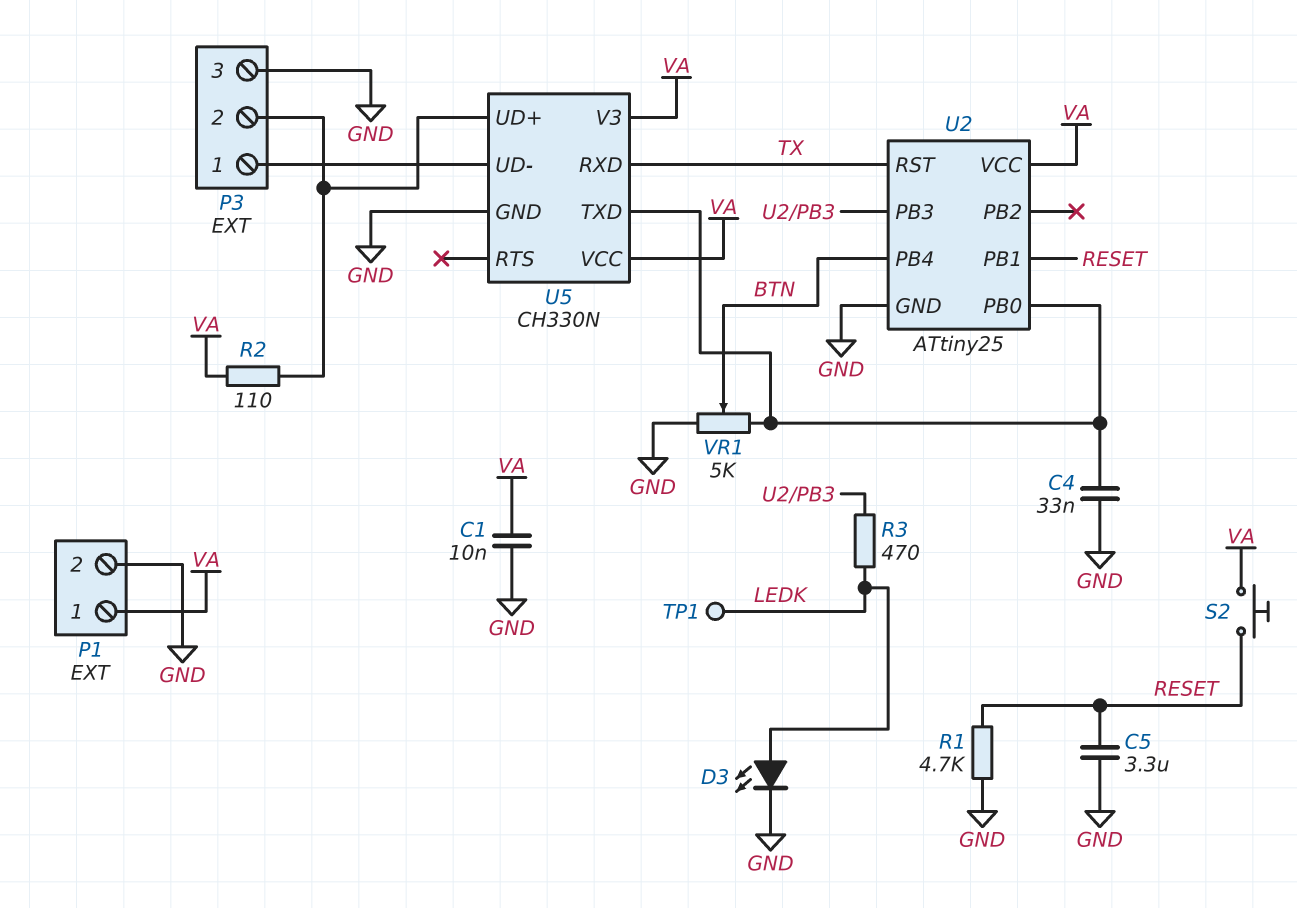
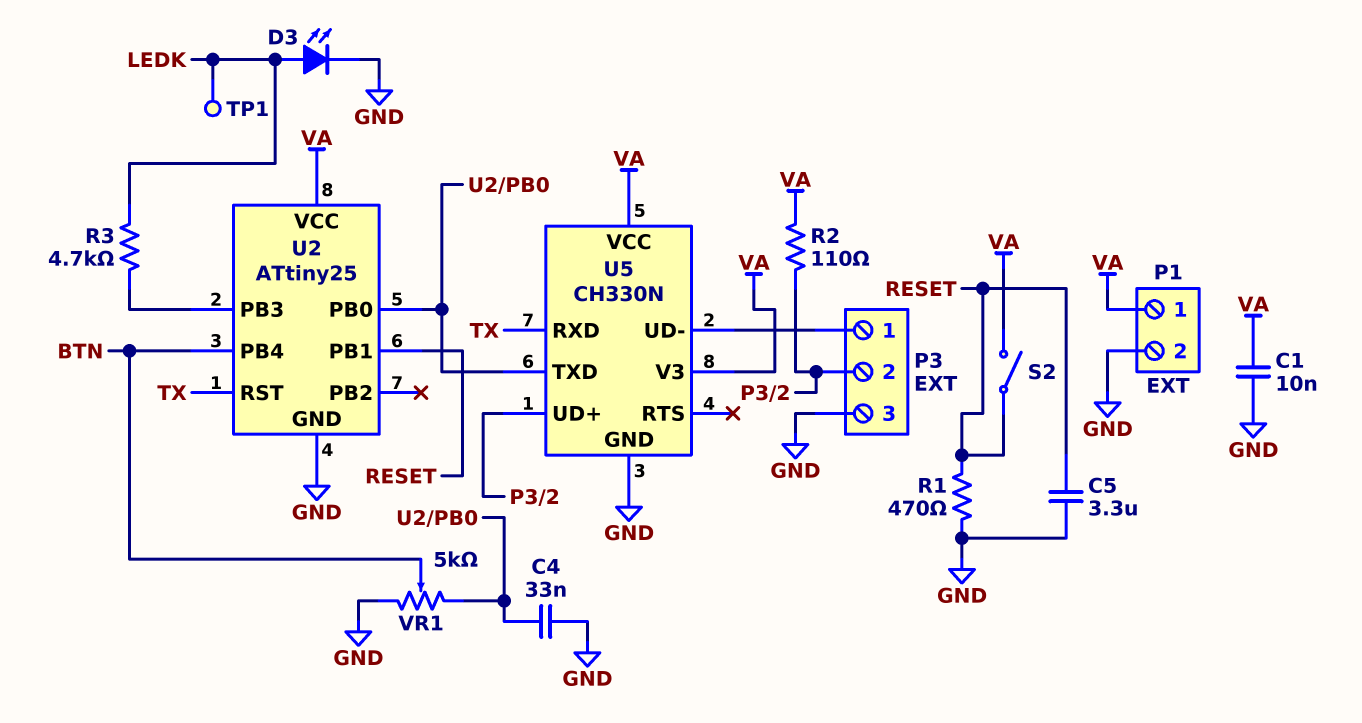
R1: 4.7k (GND, RESET) -> 470 (GND, RESET)
R3: 470 (LEDK, U2/PB3) -> 4.7k (LEDK, U2/PB3)
S2: button (RESET, VA) -> switch (RESET, VA)

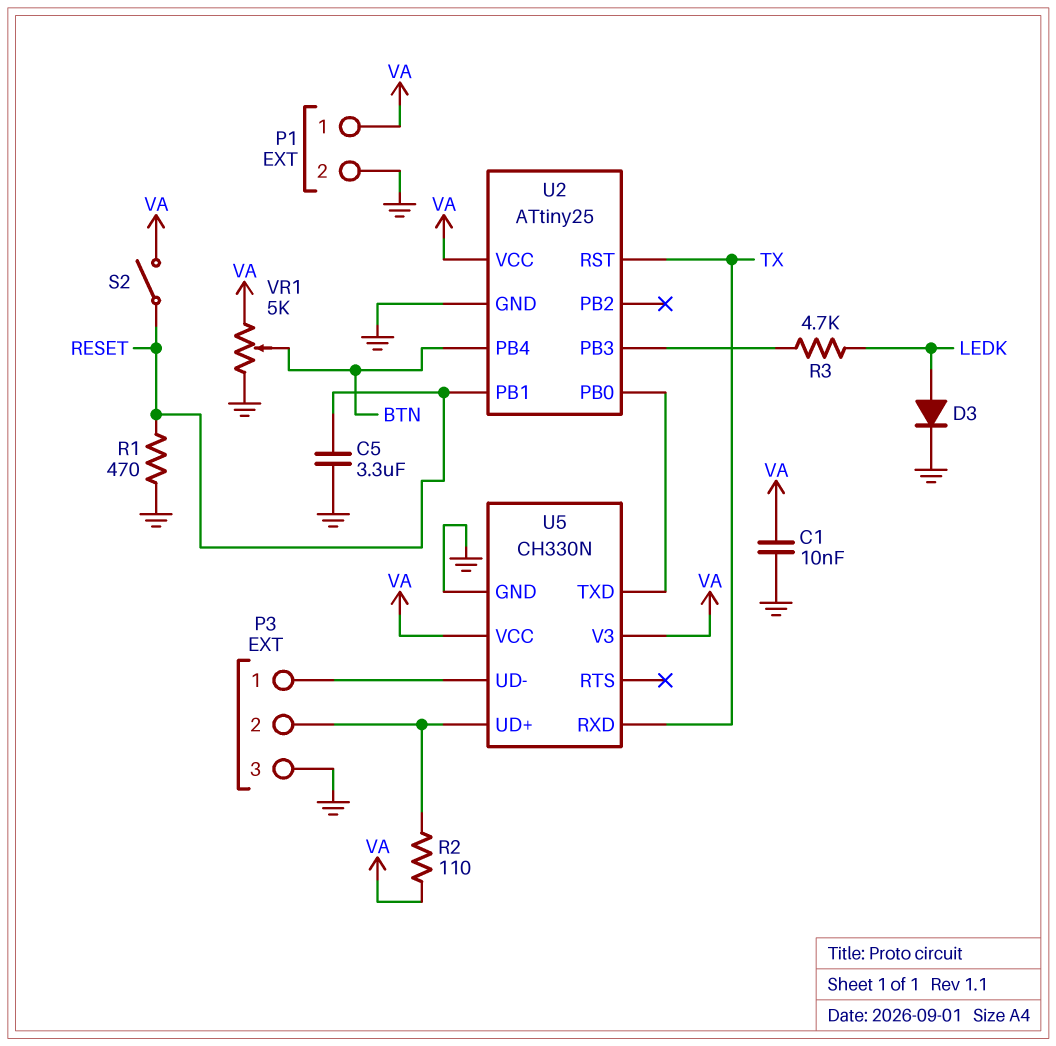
C4: 33nF (GND, U2/PB0) -> none
D3: LED (A LEDK, K GND) -> diode (A LEDK, K GND)
TP1: test point (LEDK) -> none
VR1: 5k (GND, U2/PB0, wiper BTN) -> 5k (GND, VA, wiper BTN)

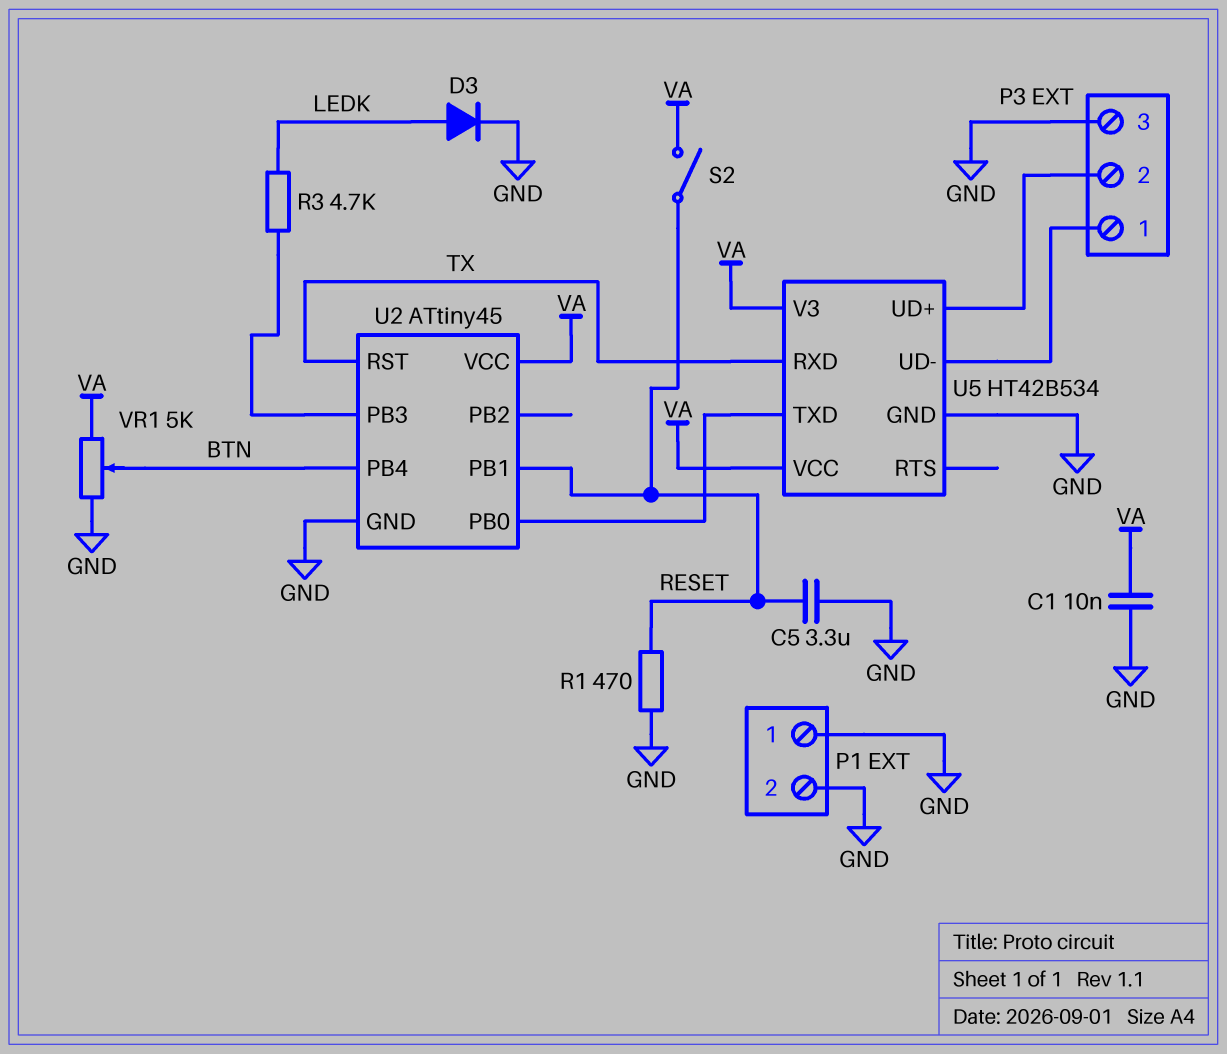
P1 pin 1: VA -> GND
R2: 110 (P3/2, VA) -> none
U2: ATtiny25 -> ATtiny45
U5: CH330N -> HT42B534

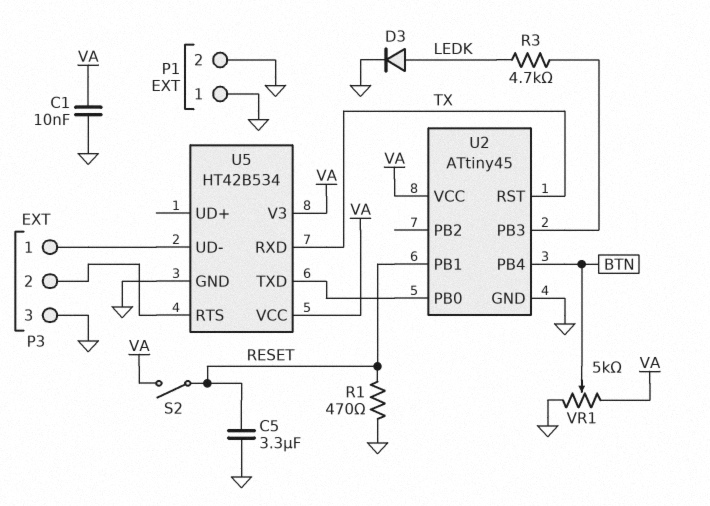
U5 pin RTS: none -> P3/2
U5 pin UD+: P3/2 -> none

